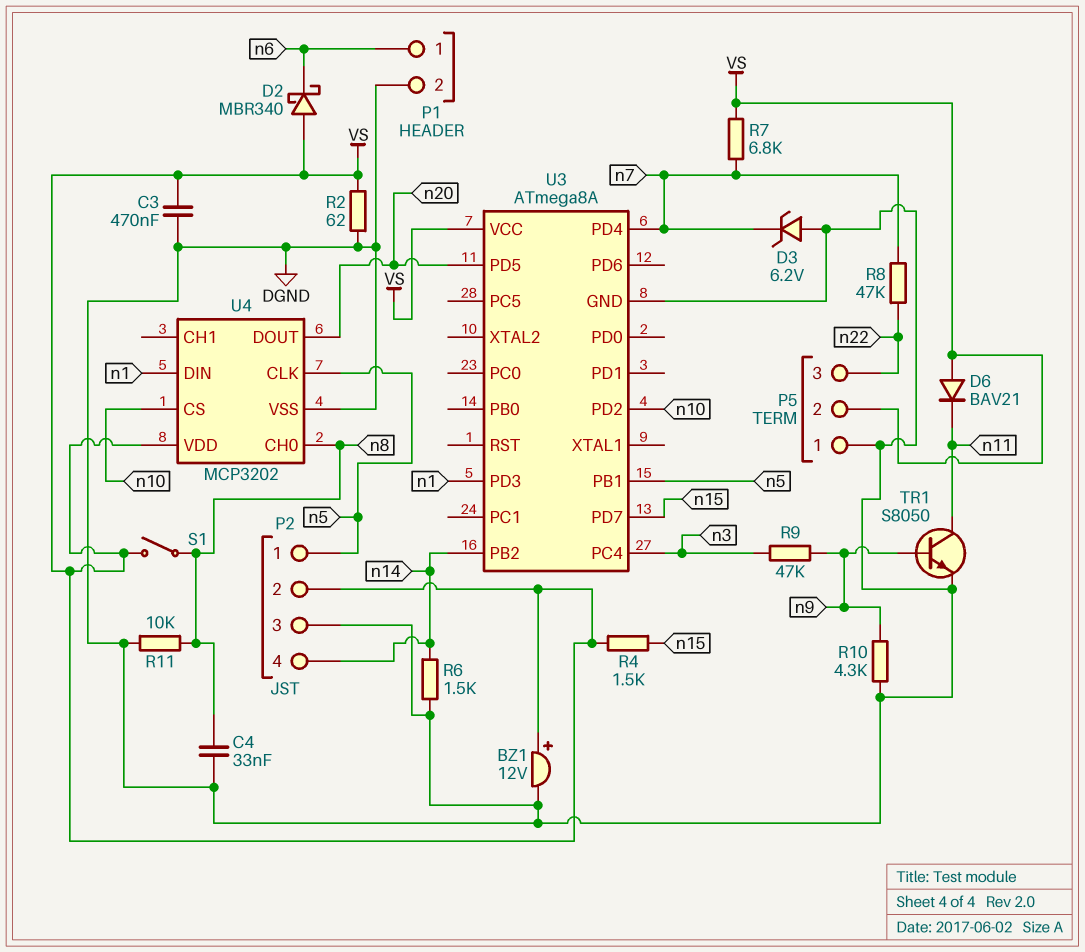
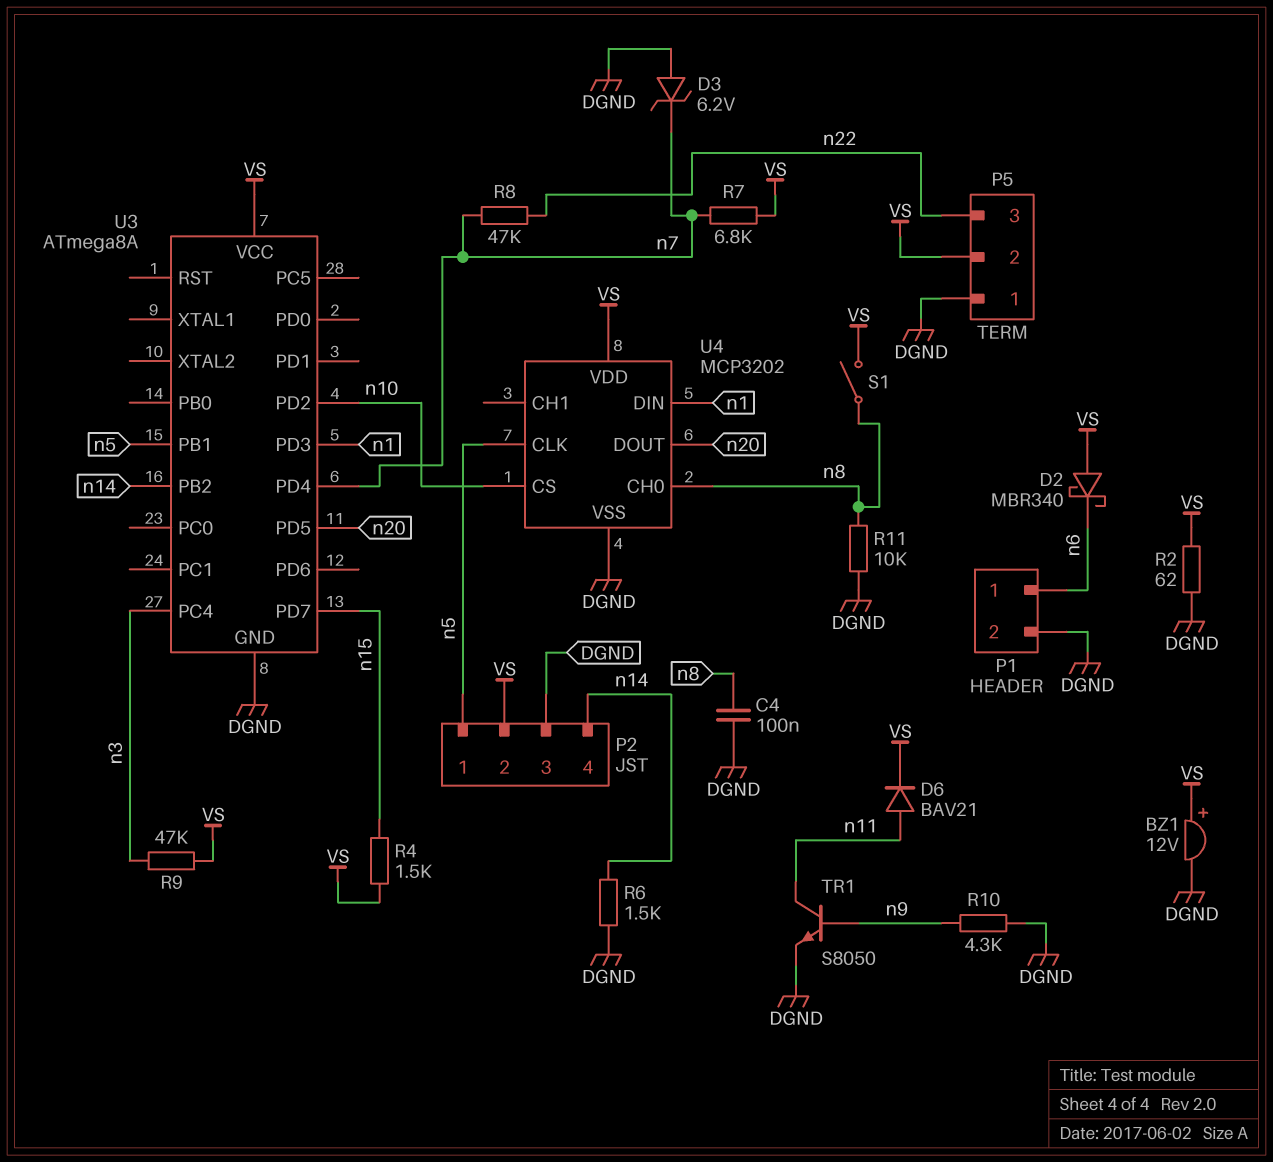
C3: 470nF (DGND, VS) -> none
C4: 33nF (DGND, n8) -> 100nF (DGND, n8)
D6: diode BAV21 (A VS, K n11) -> diode BAV21 (A n11, K VS)
R9: 47k (n3, n9) -> 47k (VS, n3)

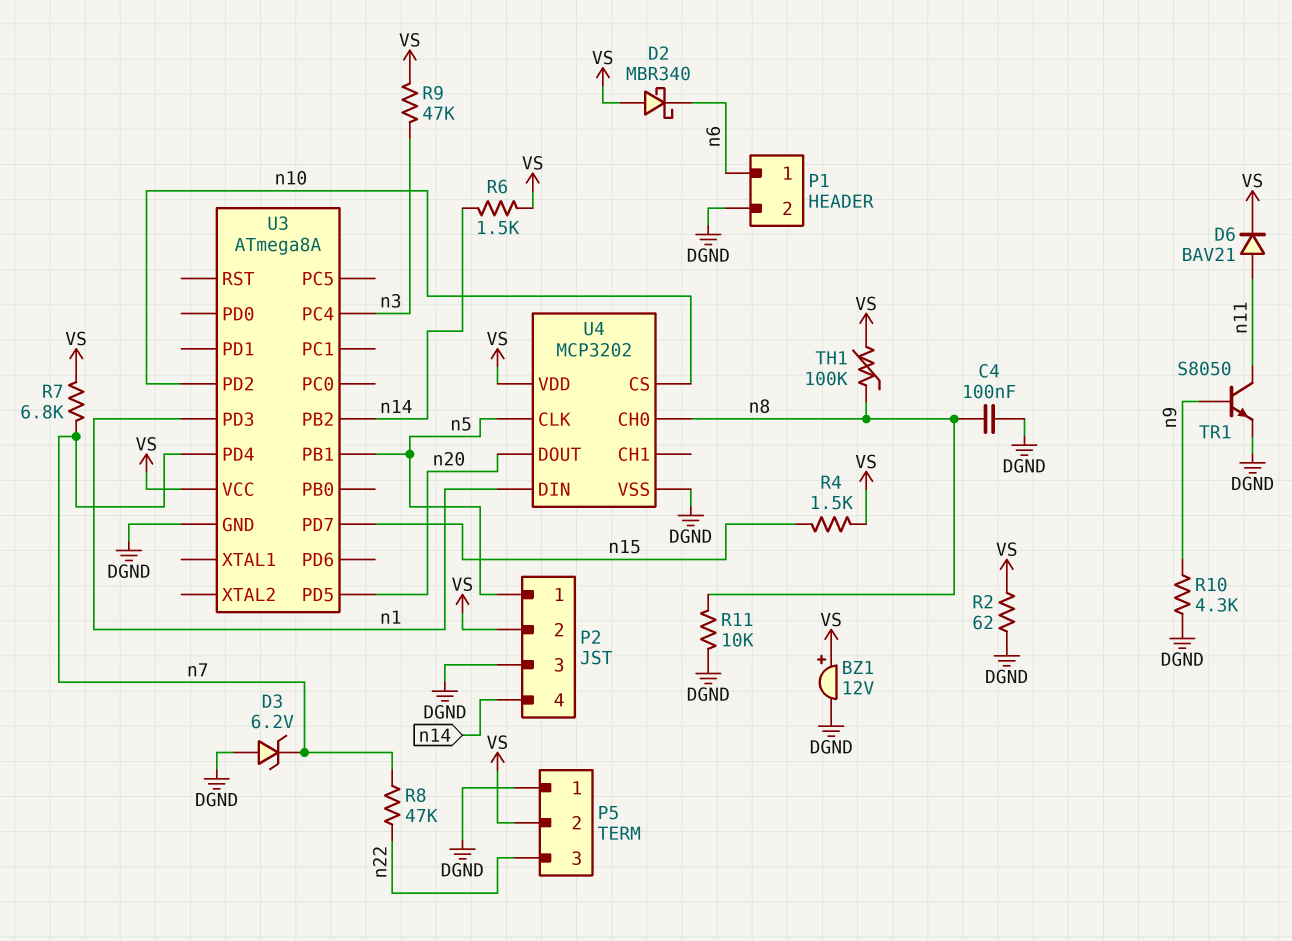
R6: 1.5k (DGND, n14) -> 1.5k (VS, n14)
S1: switch (VS, n8) -> none
TH1: none -> 100k (VS, n8)

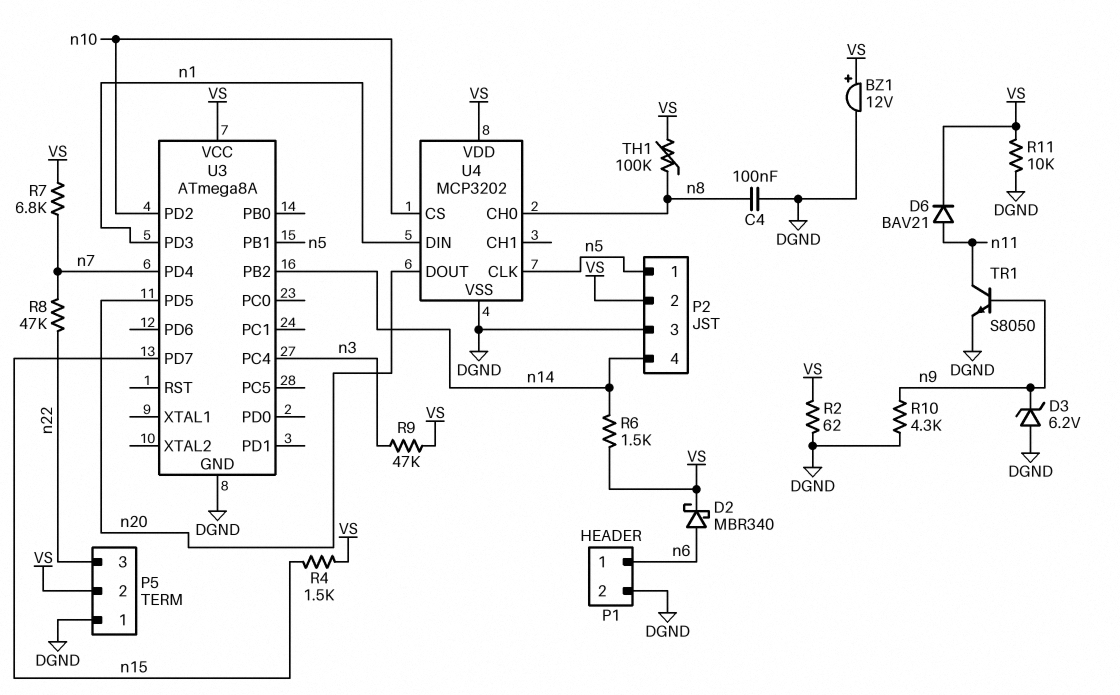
D2: schottky MBR340 (A VS, K n6) -> schottky MBR340 (A n6, K VS)
D3: zener 6.2V (A DGND, K n7) -> zener 6.2V (A DGND, K n9)
R11: 10k (DGND, n8) -> 10k (DGND, VS)

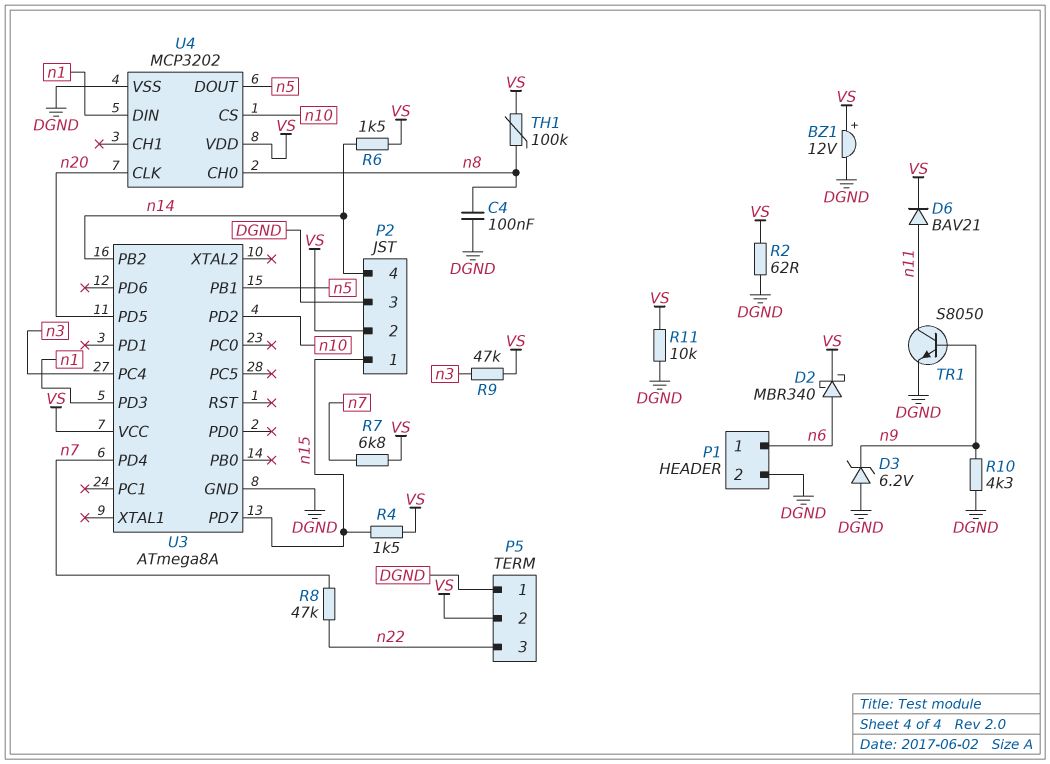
P2 pin 1: n5 -> n15
U4 pin CLK: n5 -> n20
U4 pin DOUT: n20 -> n5

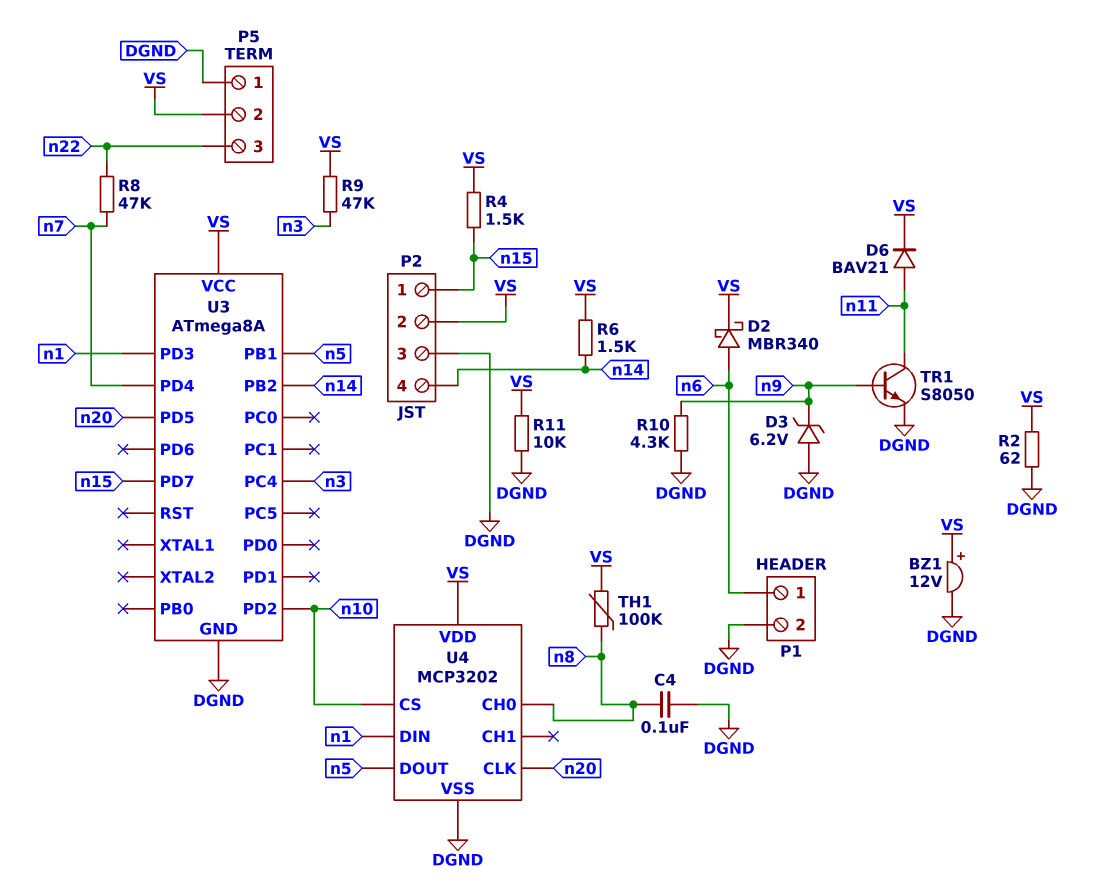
R7: 6.8k (VS, n7) -> none

